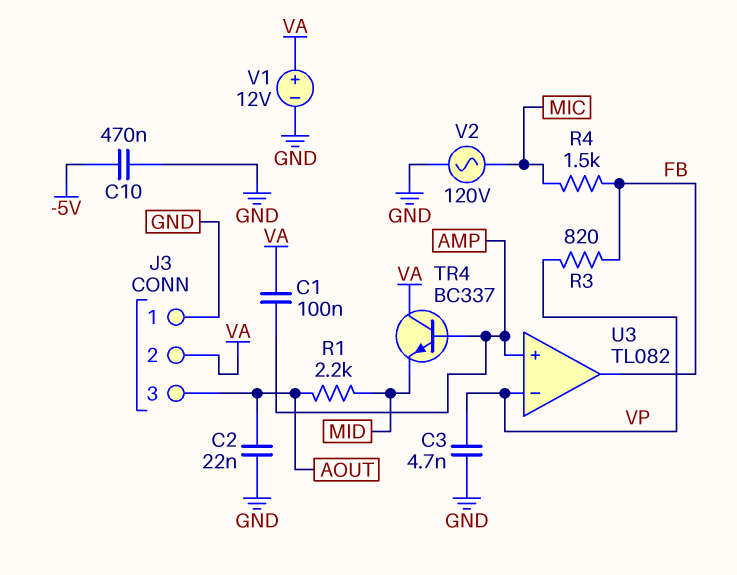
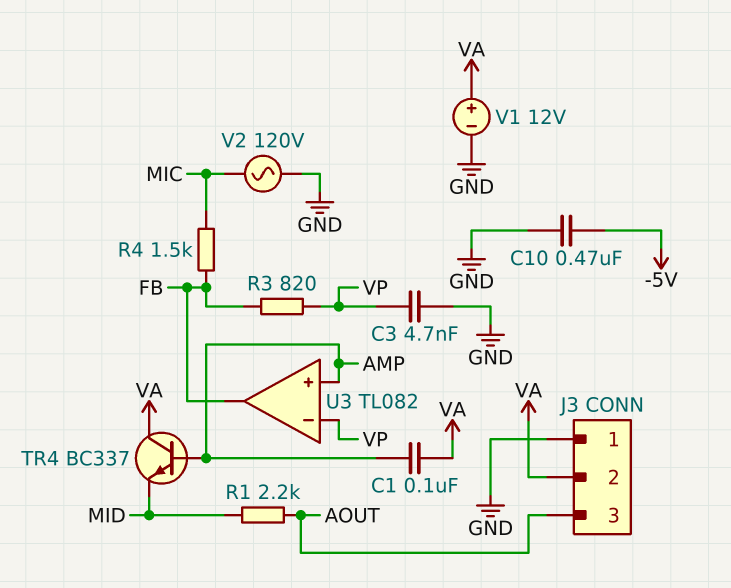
C2: 22nF (AOUT, GND) -> none

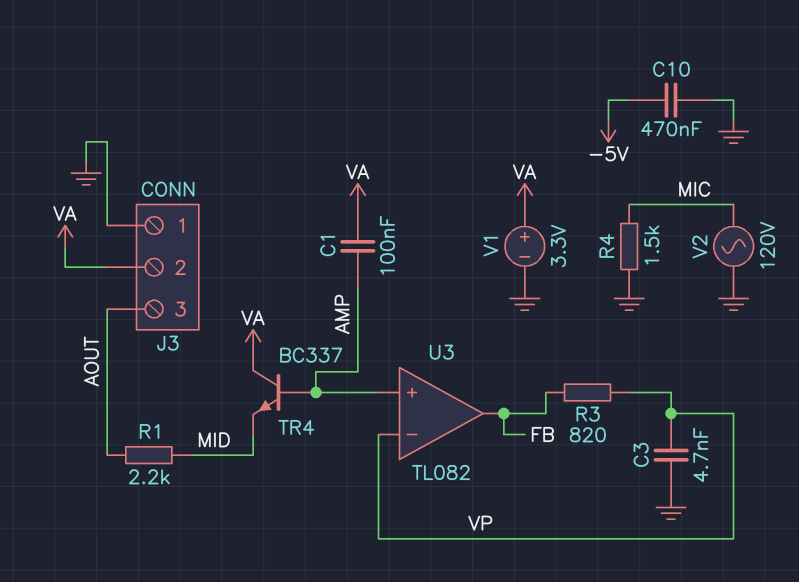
R4: 1.5k (FB, MIC) -> 1.5k (GND, MIC)
V1: 12V (plus VA, minus GND) -> 3.3V (plus VA, minus GND)

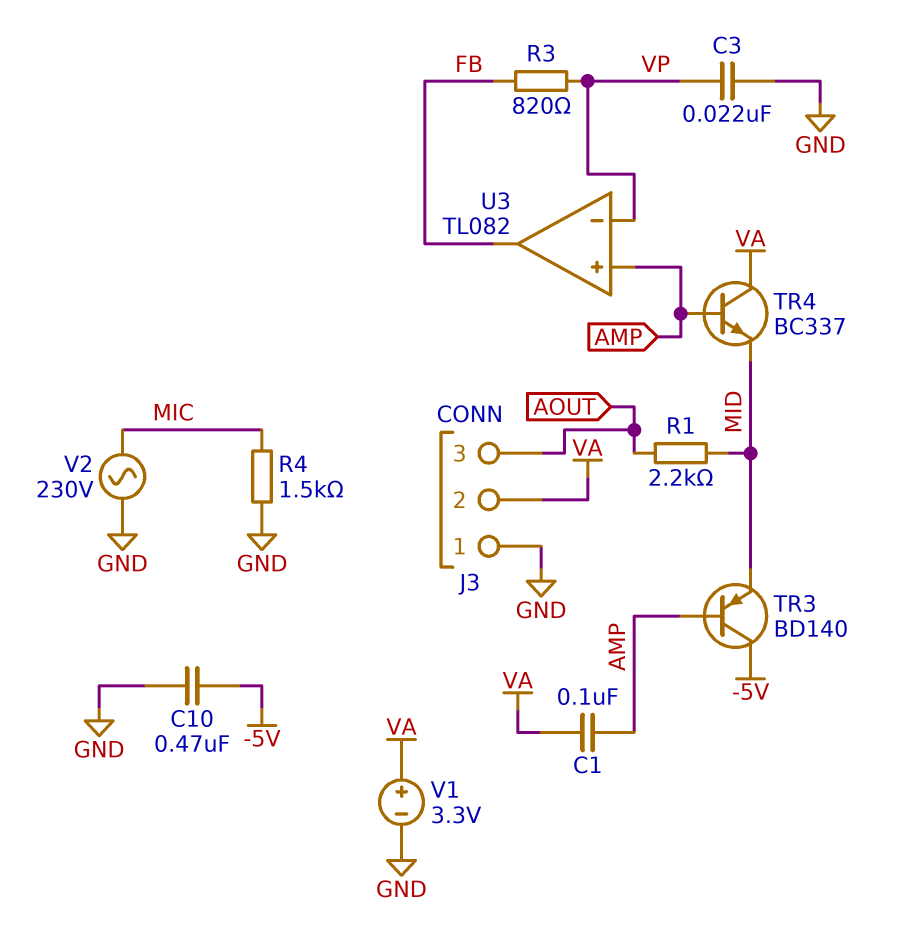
C3: 4.7nF (GND, VP) -> 22nF (GND, VP)
TR3: none -> PNP BD140 (B AMP, C -5V, E MID)
V2: AC 120V (GND, MIC) -> AC 230V (GND, MIC)

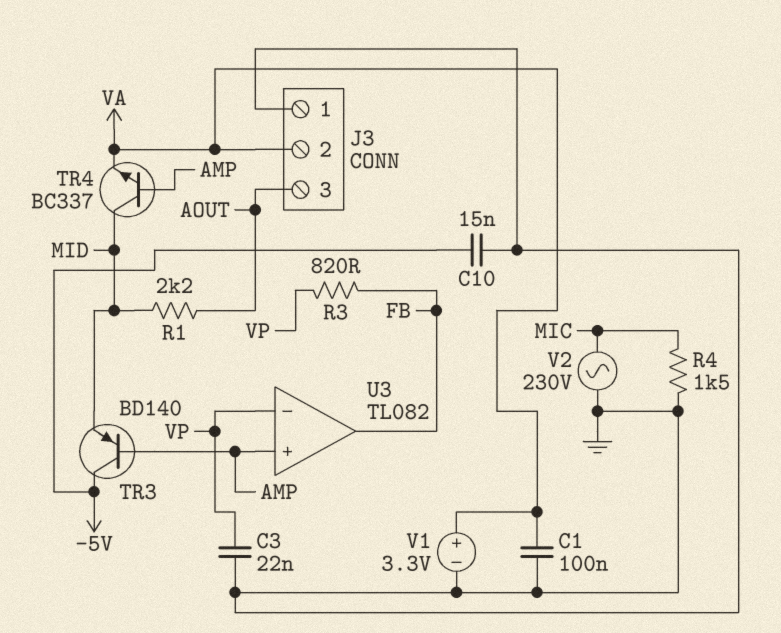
C1: 100nF (AMP, VA) -> 100nF (GND, VA)
C10: 470nF (-5V, GND) -> 15nF (-5V, GND)
TR4: NPN BC337 (B AMP, C VA, E MID) -> NPN BC337 (B AMP, C MID, E VA)

